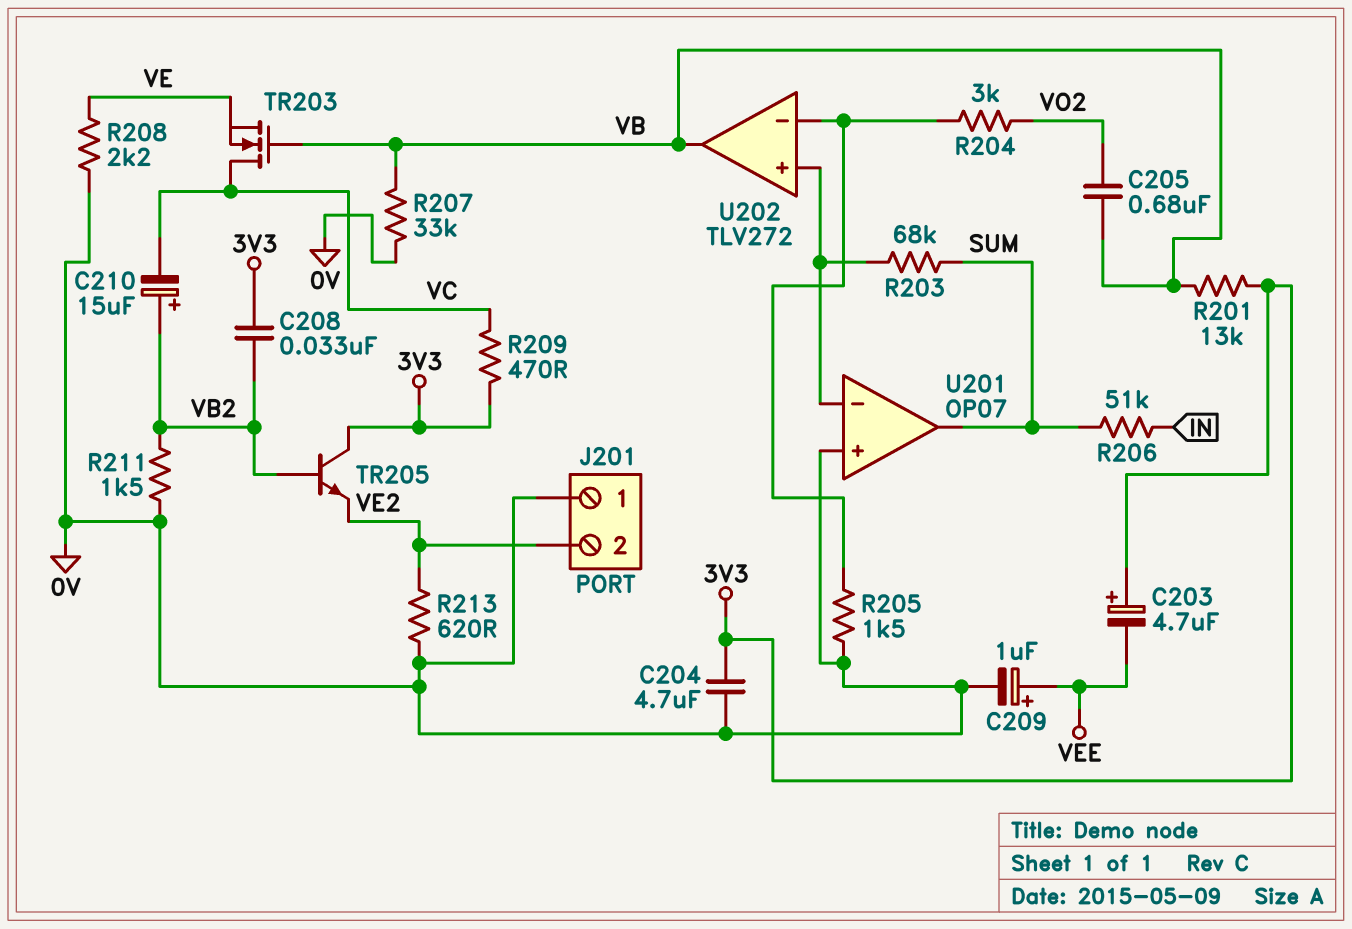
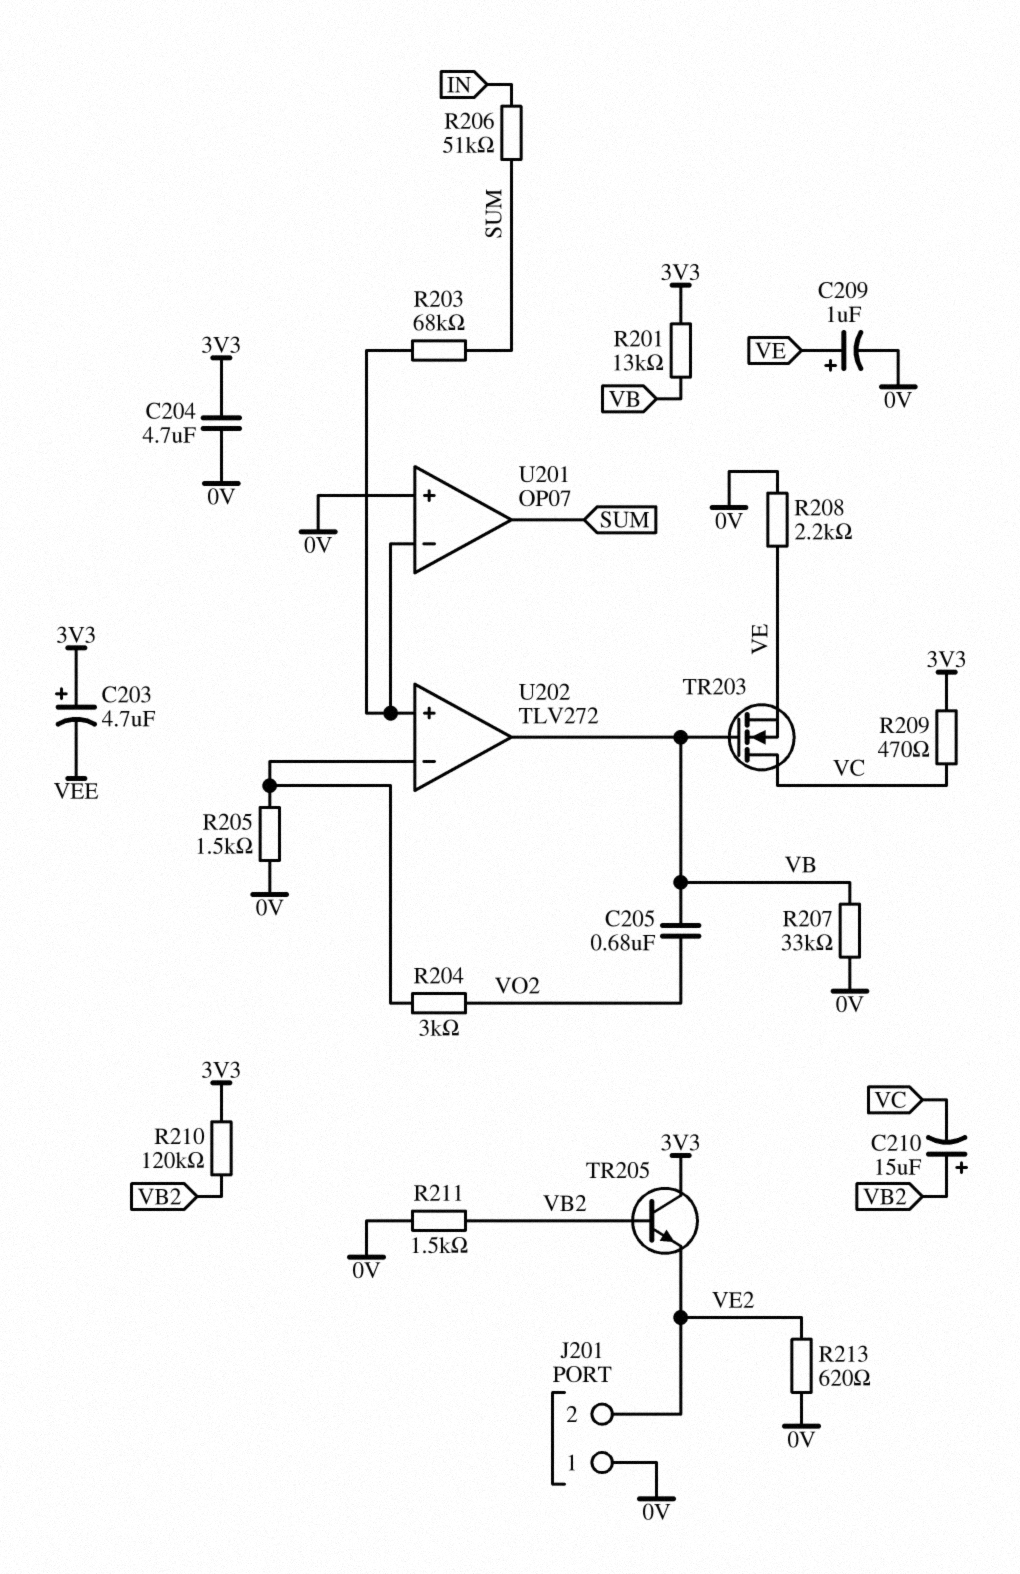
C208: 33nF (3V3, VB2) -> none
C209: 1uF (plus VEE, minus 0V) -> 1uF (plus VE, minus 0V)
R210: none -> 120k (3V3, VB2)

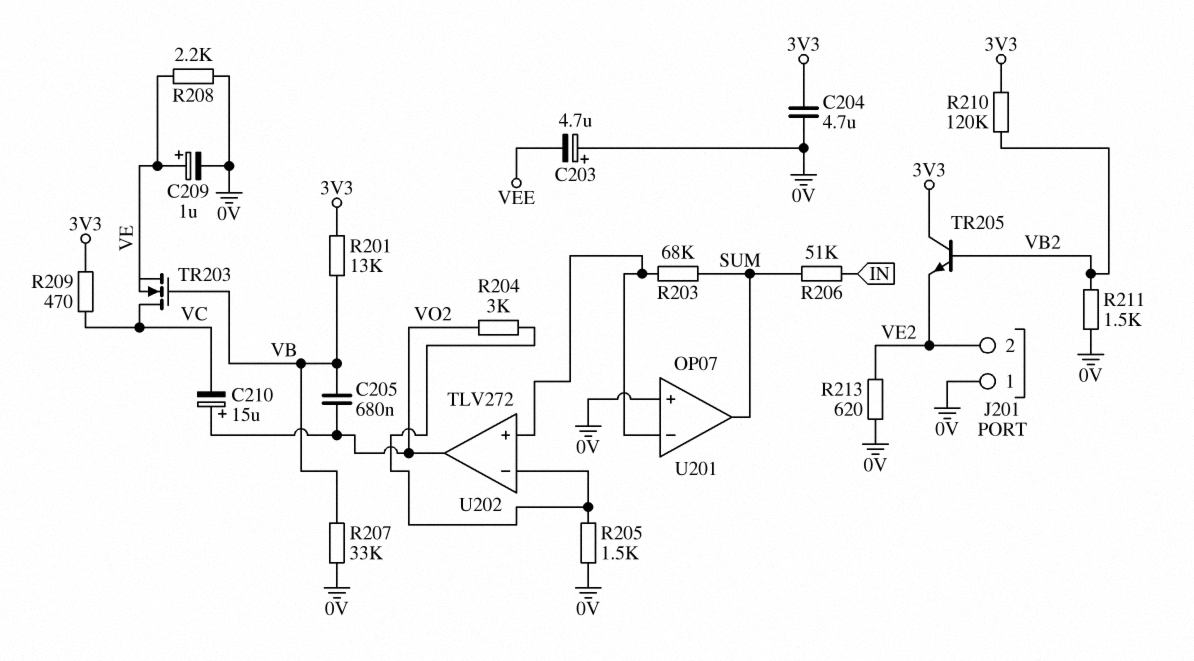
C203: 4.7uF (plus 3V3, minus VEE) -> 4.7uF (plus 0V, minus VEE)
C210: 15uF (plus VB2, minus VC) -> 15uF (plus VO2, minus VC)
U202 pin out: VB -> VO2

